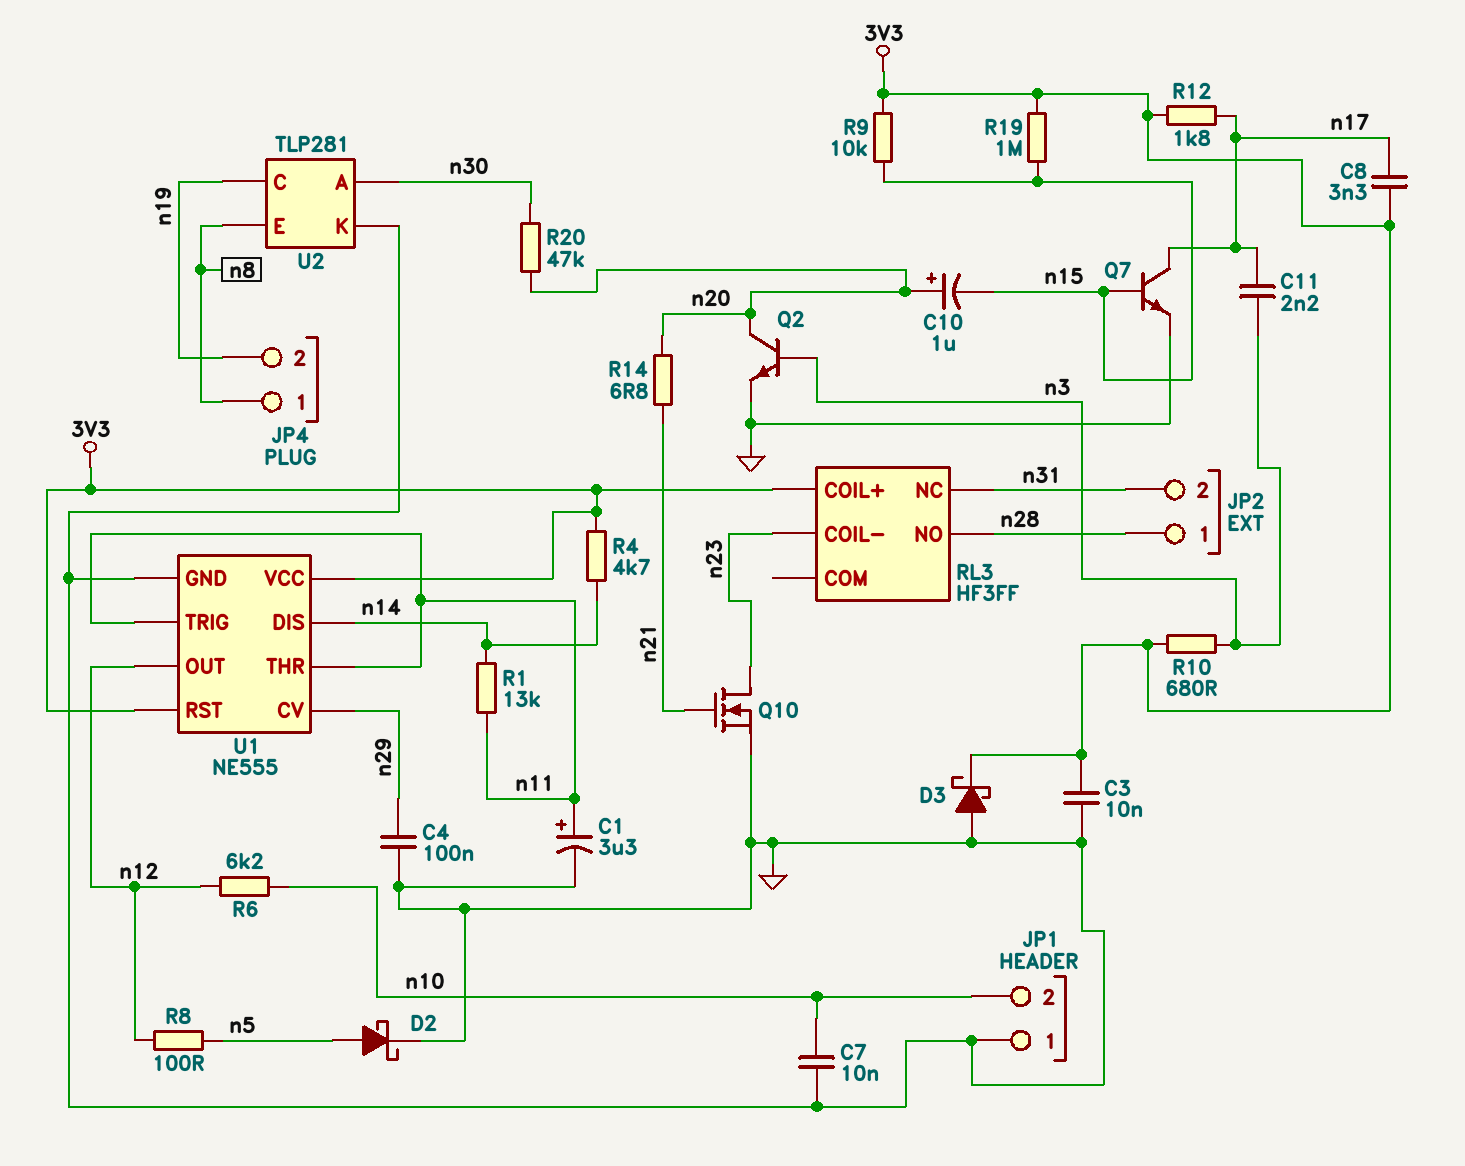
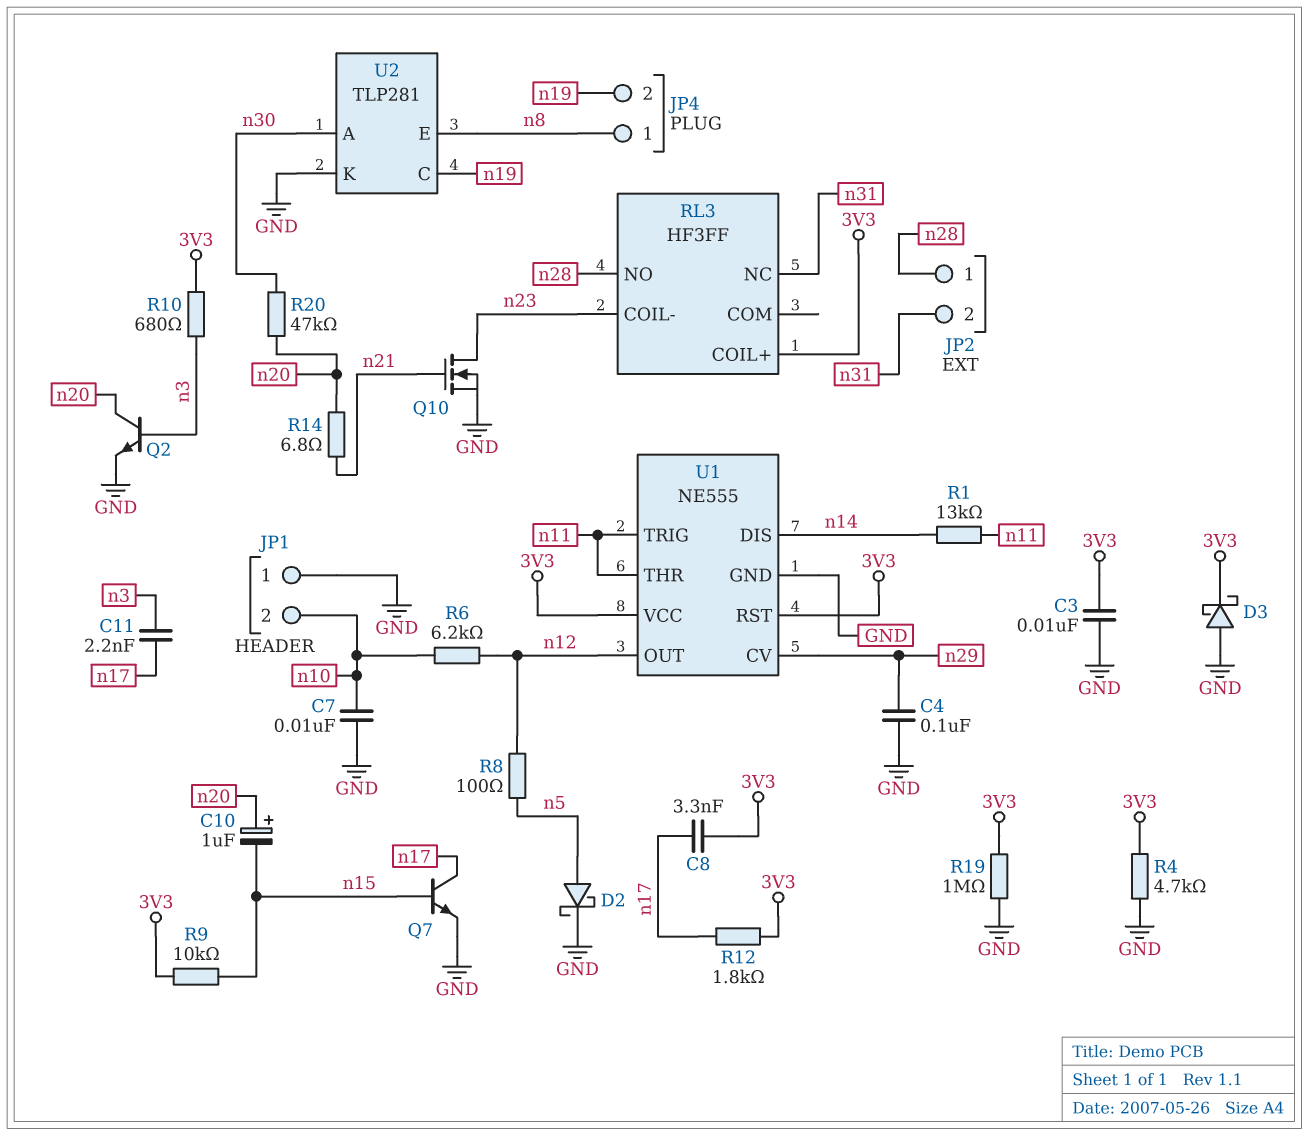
C1: 3.3uF (plus n11, minus GND) -> none
R4: 4.7k (3V3, n14) -> 4.7k (3V3, GND)
R19: 1M (3V3, n15) -> 1M (3V3, GND)

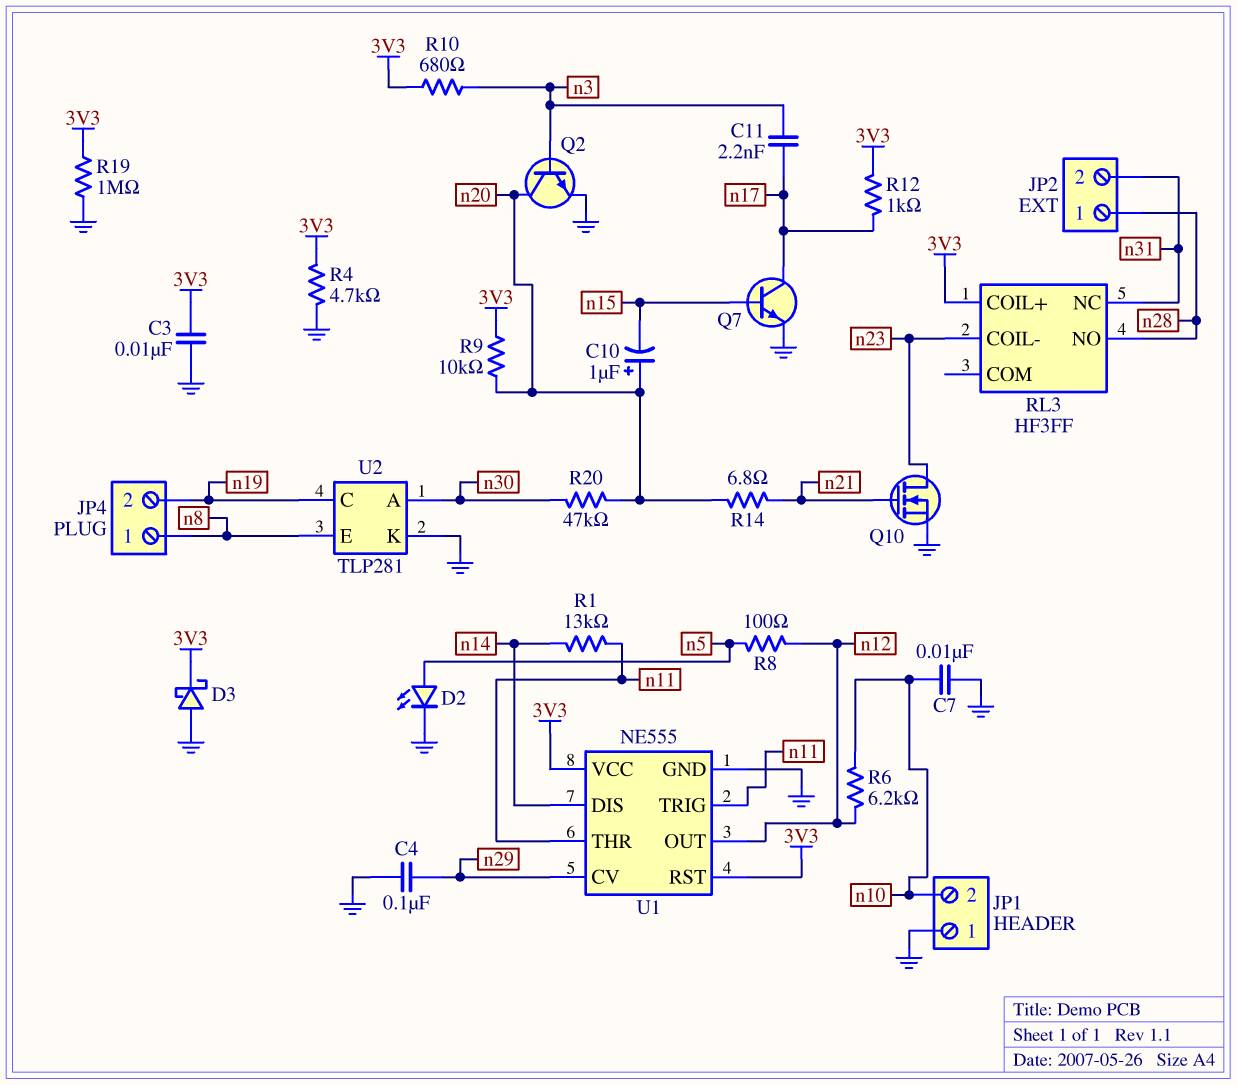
C8: 3.3nF (3V3, n17) -> none
D2: schottky (A n5, K GND) -> LED (A n5, K GND)
R9: 10k (3V3, n15) -> 10k (3V3, n20)
R12: 1.8k (3V3, n17) -> 1k (3V3, n17)

